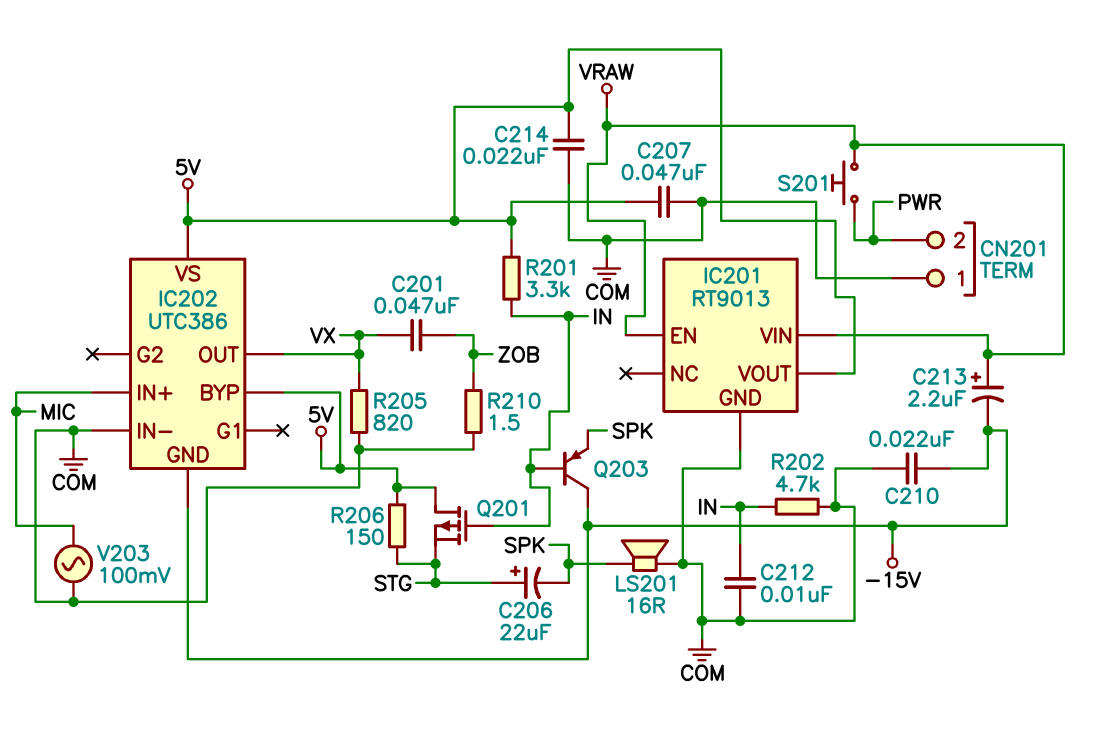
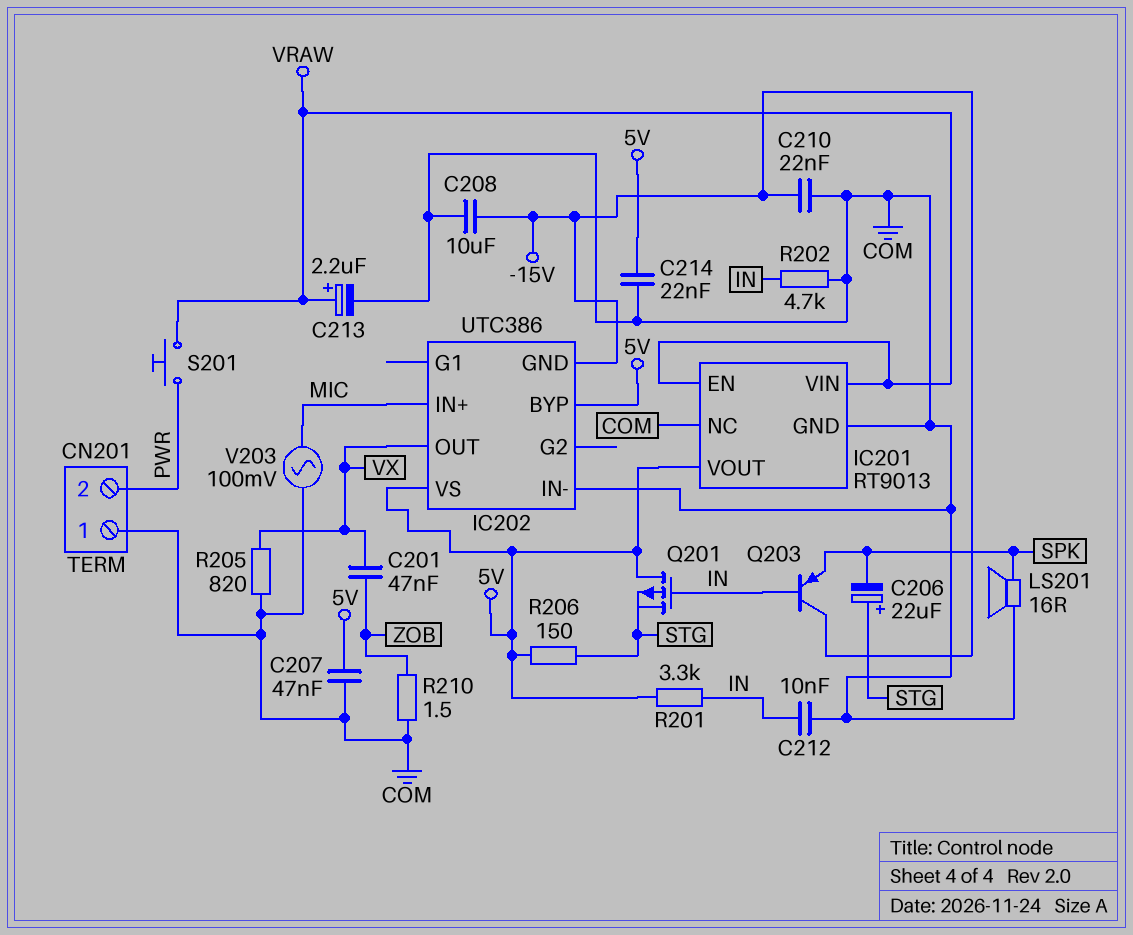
C208: none -> 10uF (-15V, COM)
C213: 2.2uF (plus VRAW, minus -15V) -> 2.2uF (plus VRAW, minus COM)
IC201 pin NC: none -> COM

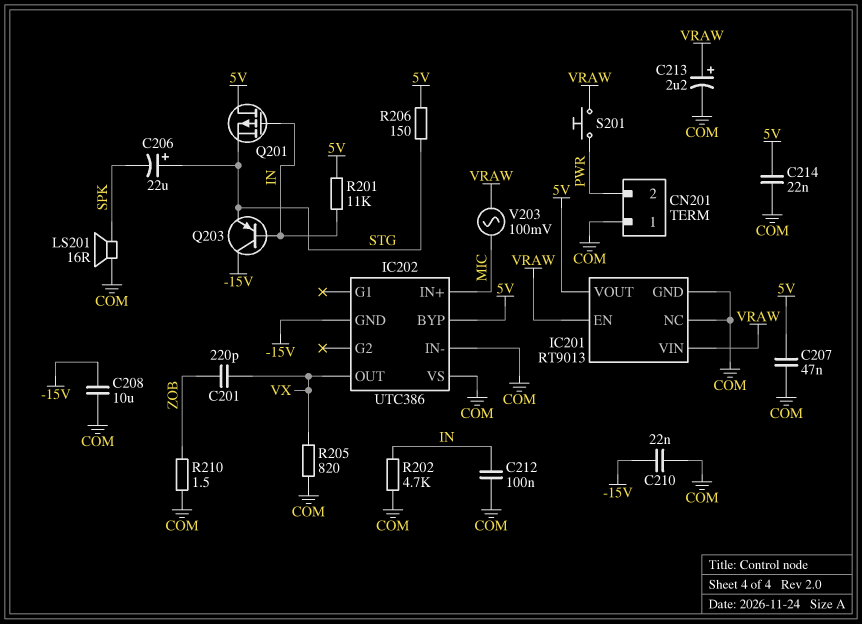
C201: 47nF (VX, ZOB) -> 220pF (VX, ZOB)
C212: 10nF (COM, IN) -> 100nF (COM, IN)
IC202 pin VS: 5V -> COM
Q203: PNP (B IN, C -15V, E SPK) -> PNP (B IN, C -15V, E STG)
R201: 3.3k (5V, IN) -> 11k (5V, IN)
V203: AC 100mV (COM, MIC) -> AC 100mV (MIC, VRAW)

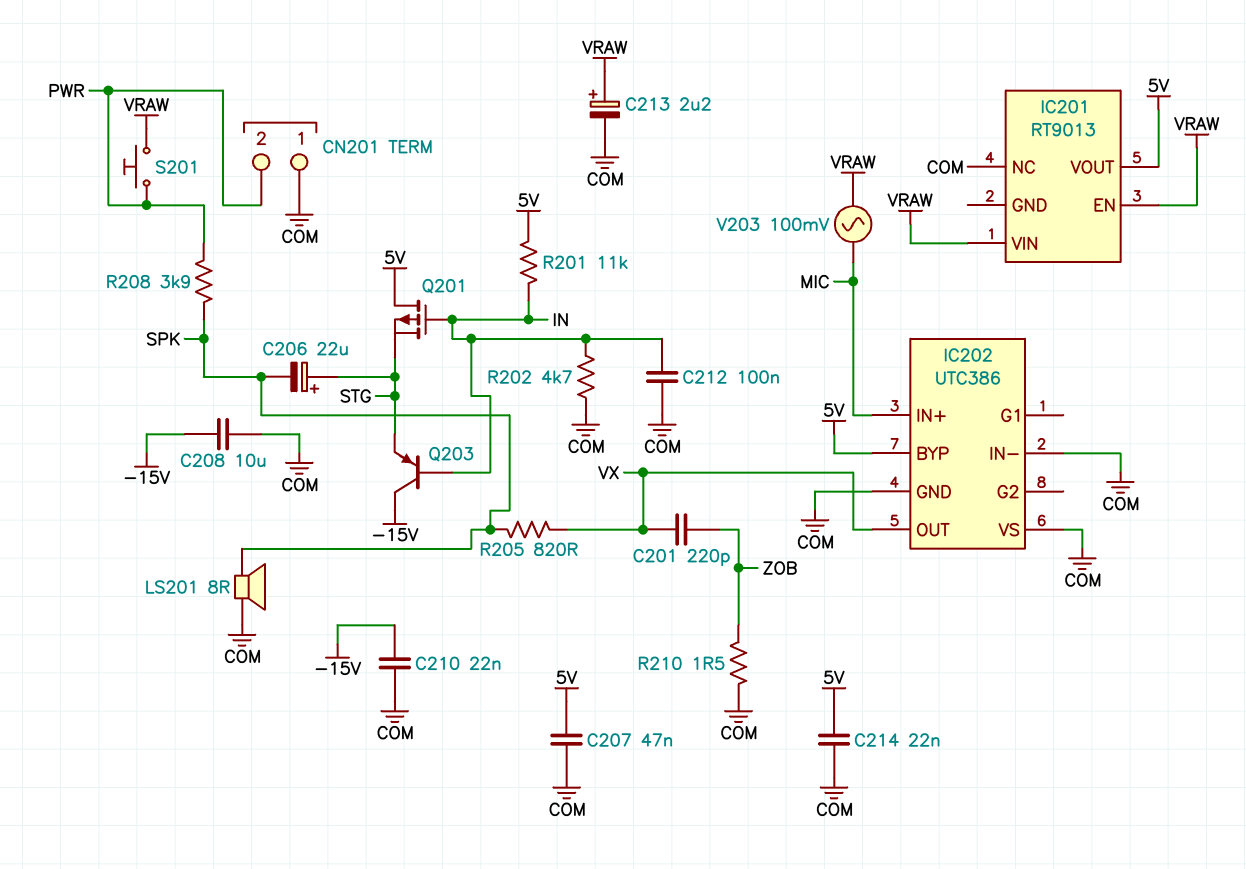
IC201 pin GND: COM -> none
IC202 pin GND: -15V -> COM
LS201: speaker 16R (COM, SPK) -> speaker 8R (COM, SPK)
R205: 820 (COM, VX) -> 820 (SPK, VX)
R206: 150 (5V, STG) -> none
R208: none -> 3.9k (PWR, SPK)

